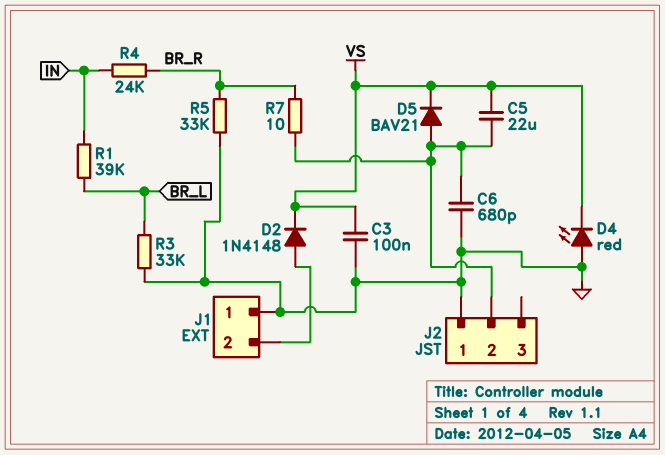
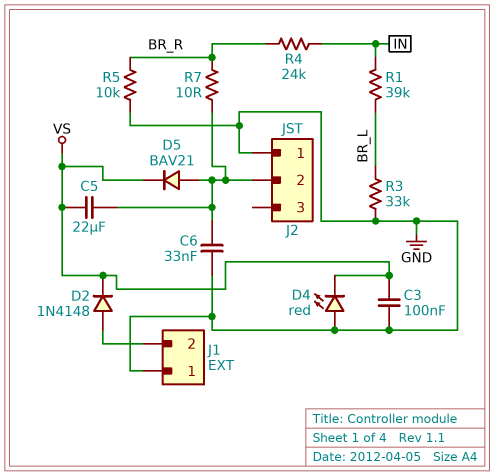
C6: 680pF (GND, J2/2) -> 33nF (GND, J2/2)
R5: 33k (BR_R, GND) -> 10k (BR_R, GND)

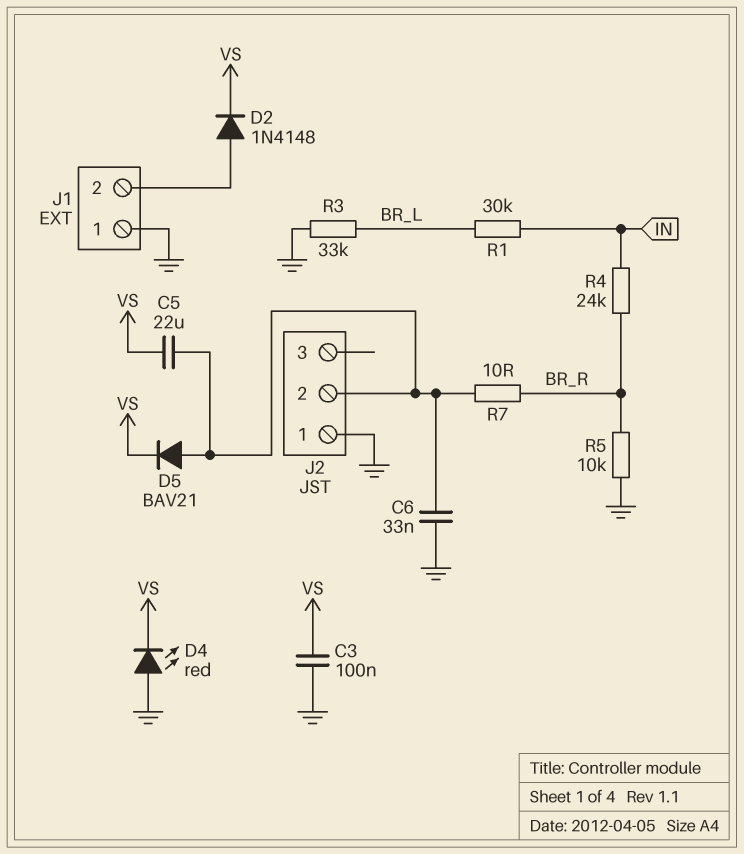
R1: 39k (BR_L, IN) -> 30k (BR_L, IN)

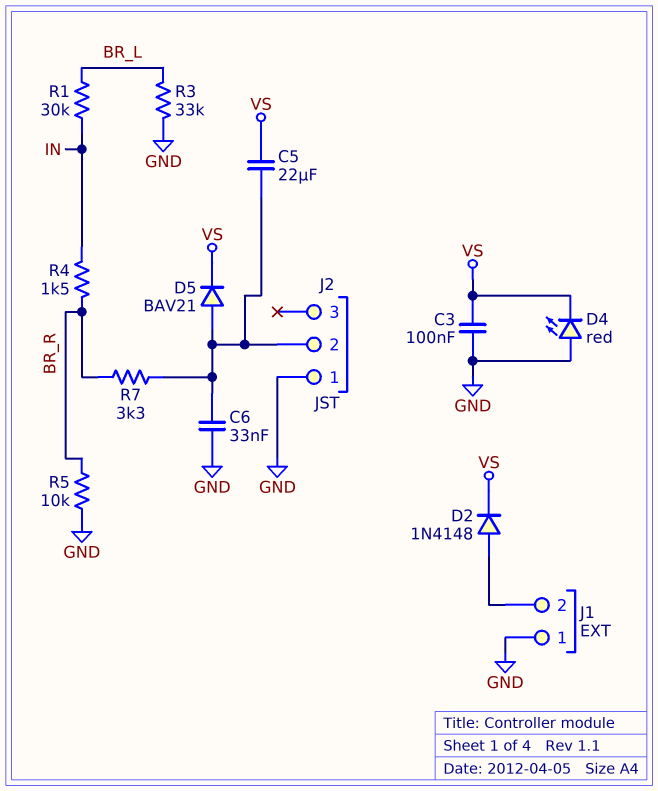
R4: 24k (BR_R, IN) -> 1.5k (BR_R, IN)
R7: 10 (BR_R, J2/2) -> 3.3k (BR_R, J2/2)

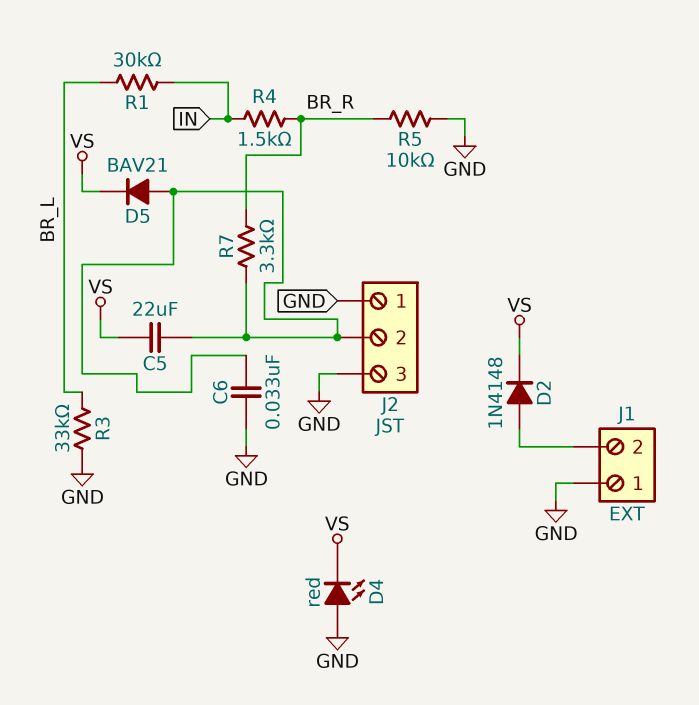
C3: 100nF (GND, VS) -> none
J2 pin 3: none -> GND

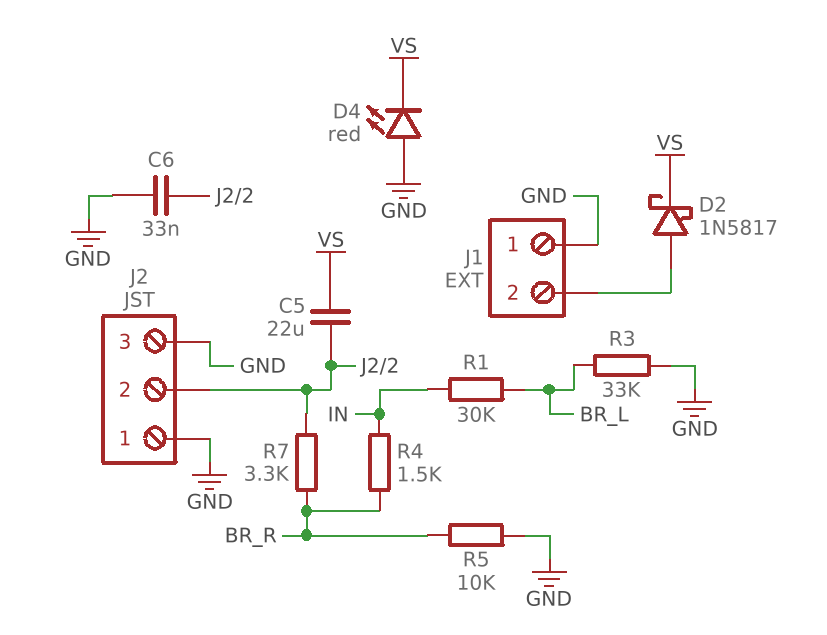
D2: diode 1N4148 (A J1/2, K VS) -> schottky 1N5817 (A J1/2, K VS)
D5: diode BAV21 (A J2/2, K VS) -> none

